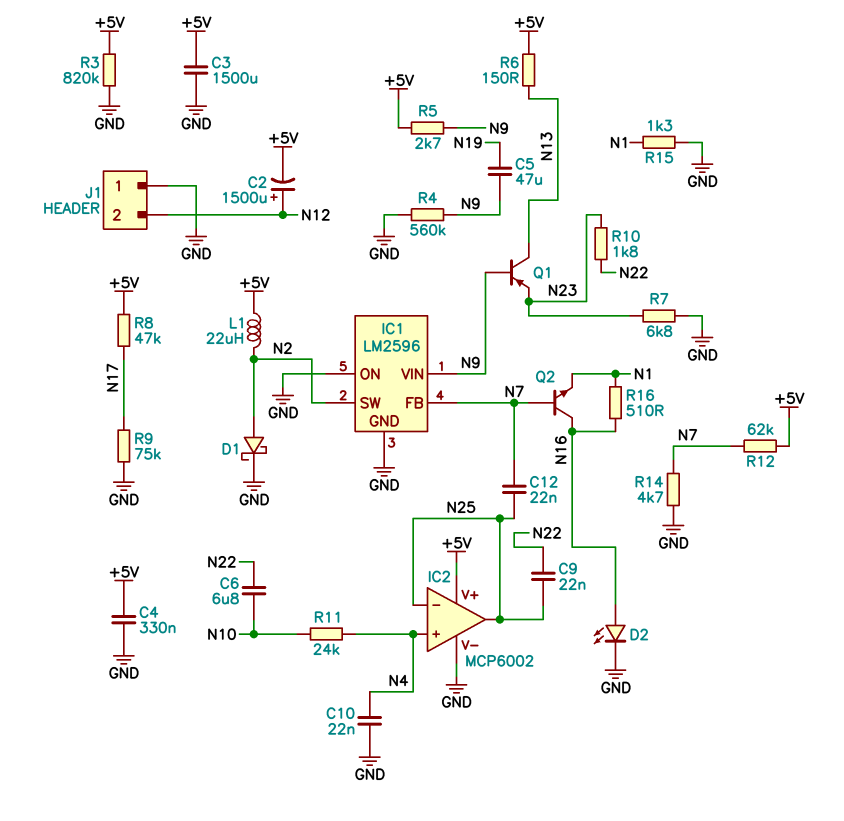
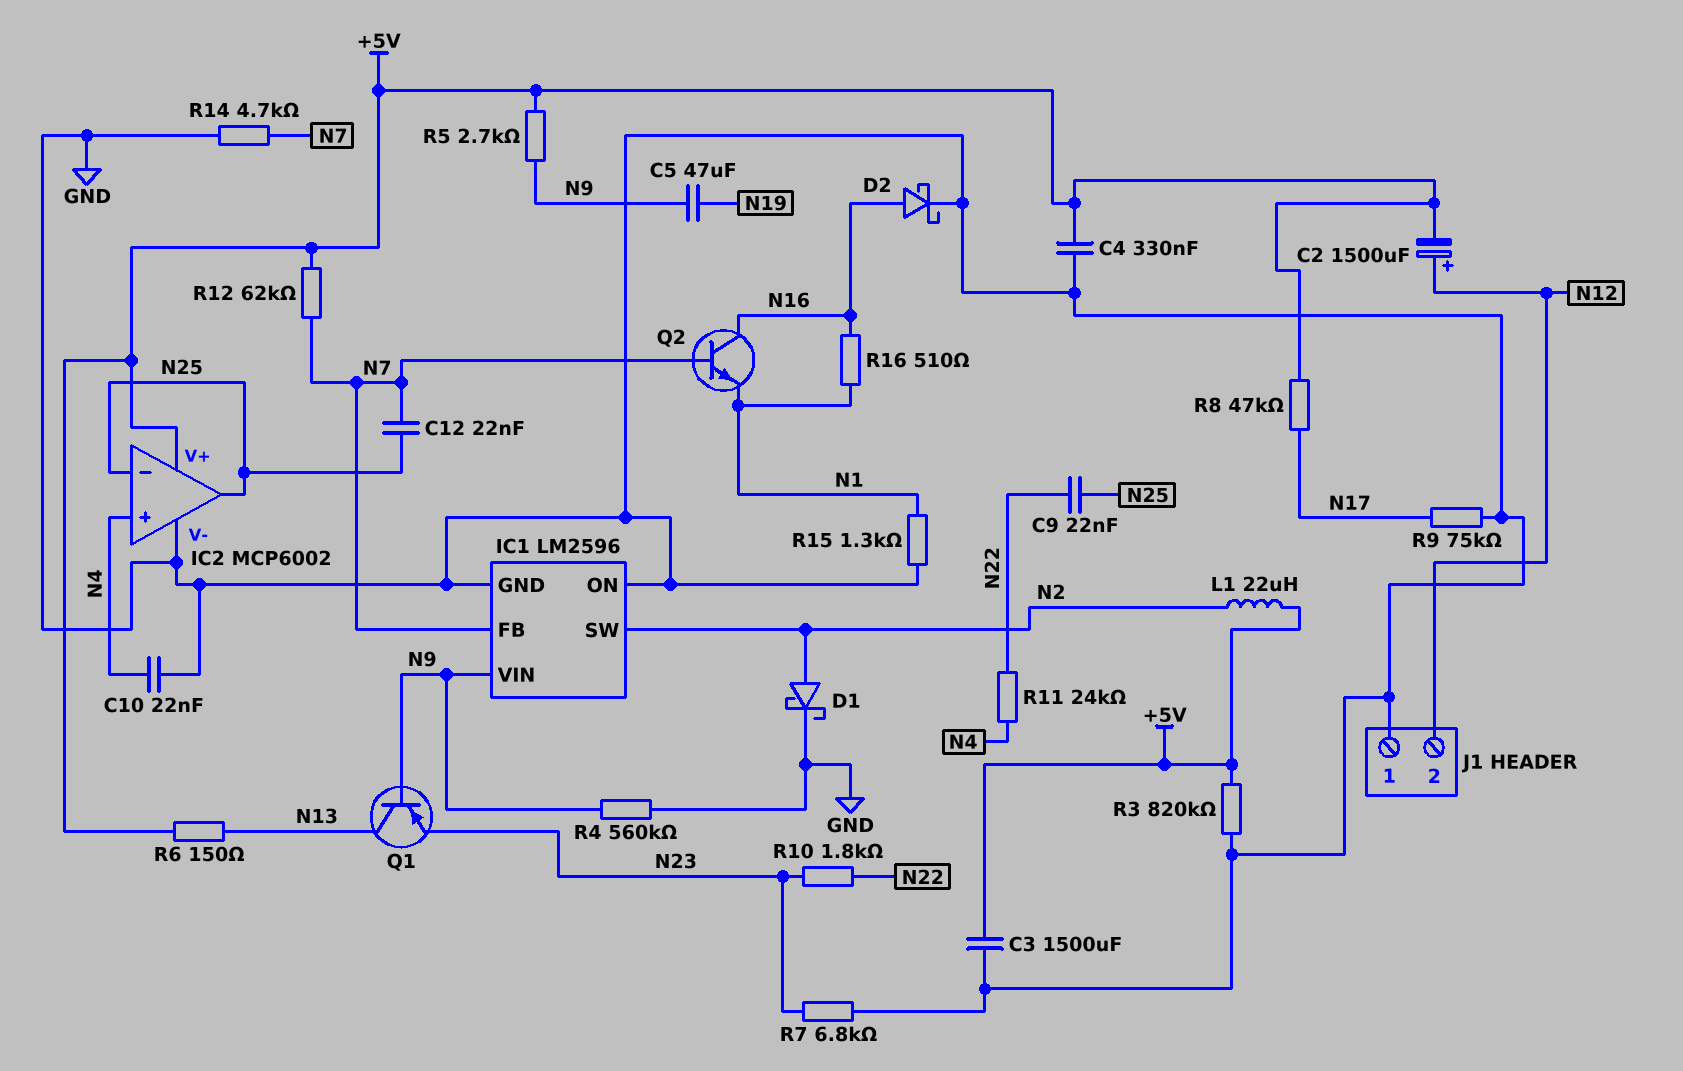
C6: 6.8uF (N10, N22) -> none
D2: LED (A N16, K GND) -> schottky (A N16, K GND)
R11: 24k (N4, N10) -> 24k (N4, N22)

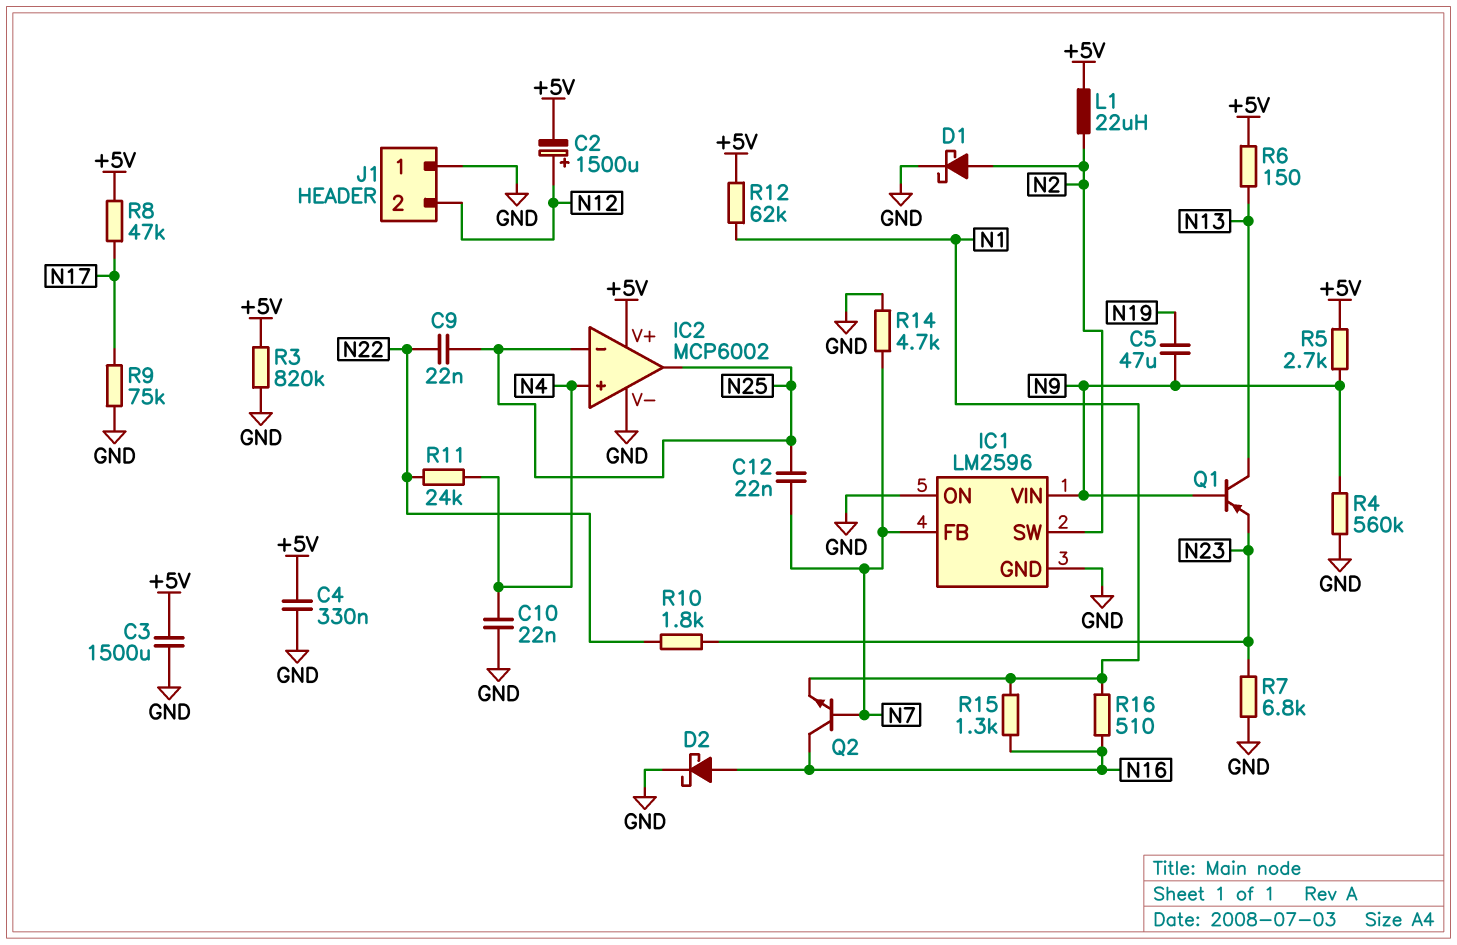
R12: 62k (+5V, N7) -> 62k (+5V, N1)
R15: 1.3k (GND, N1) -> 1.3k (N1, N16)

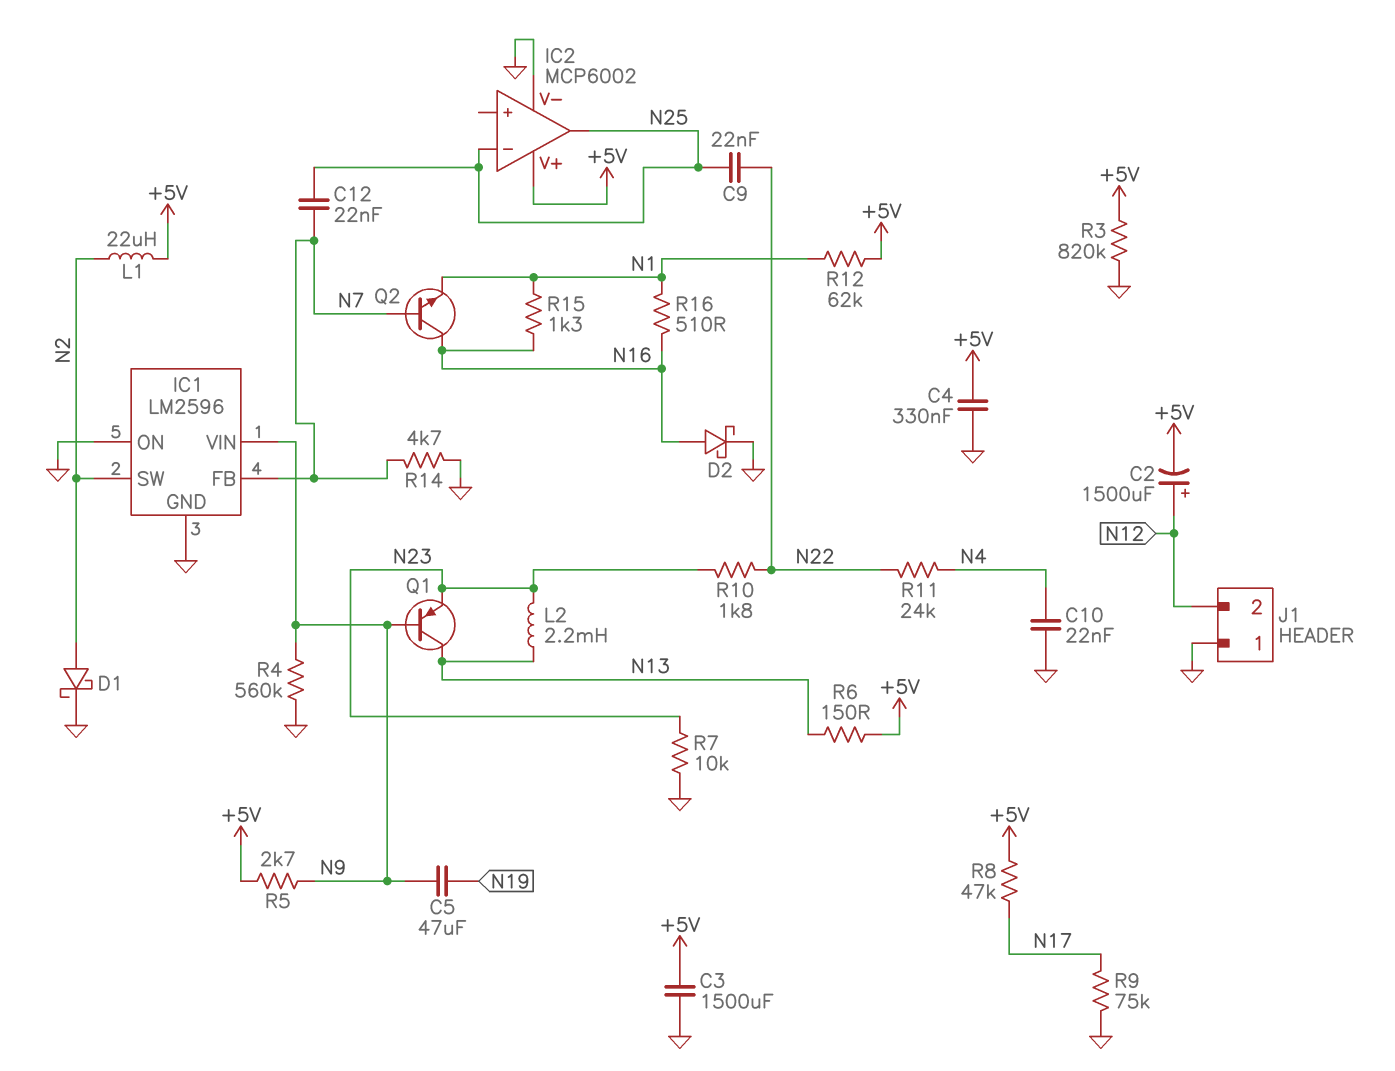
IC2 pin in+: N4 -> none
L2: none -> 2.2mH (N13, N23)
R7: 6.8k (GND, N23) -> 10k (GND, N23)

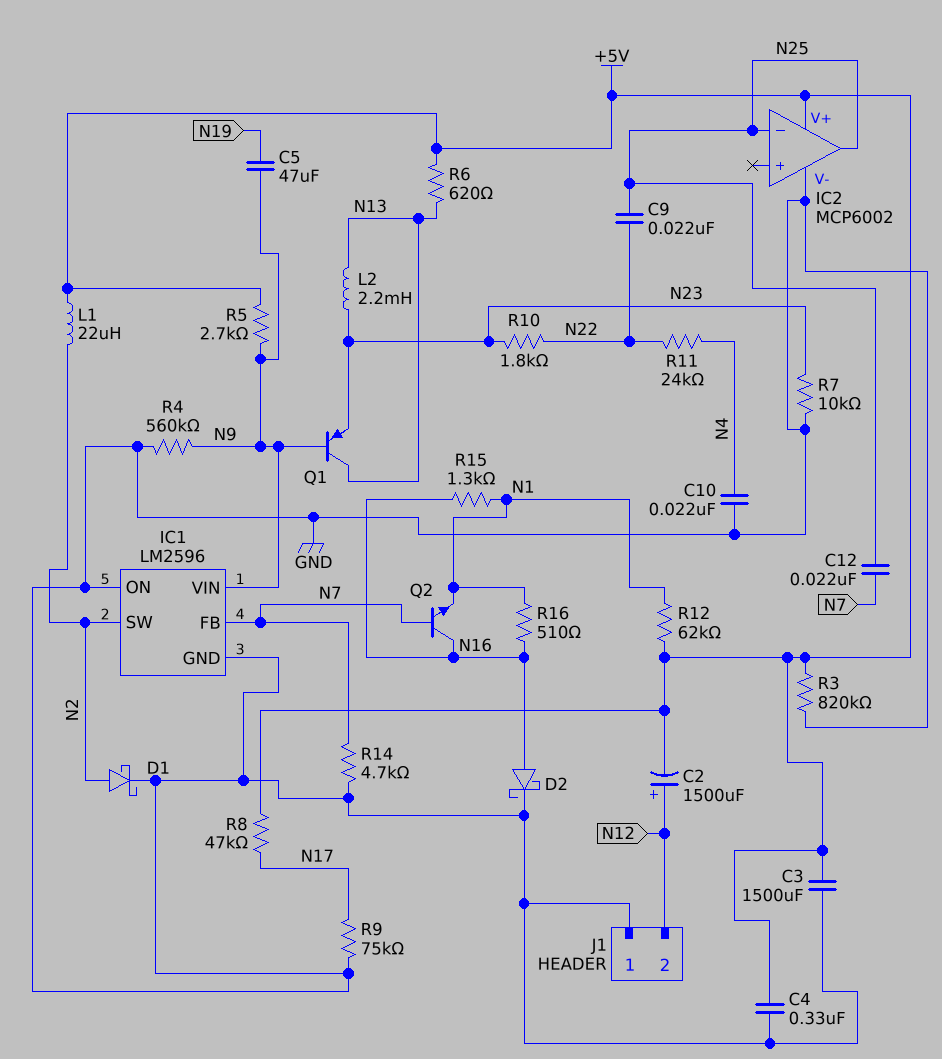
R6: 150 (+5V, N13) -> 620 (+5V, N13)

